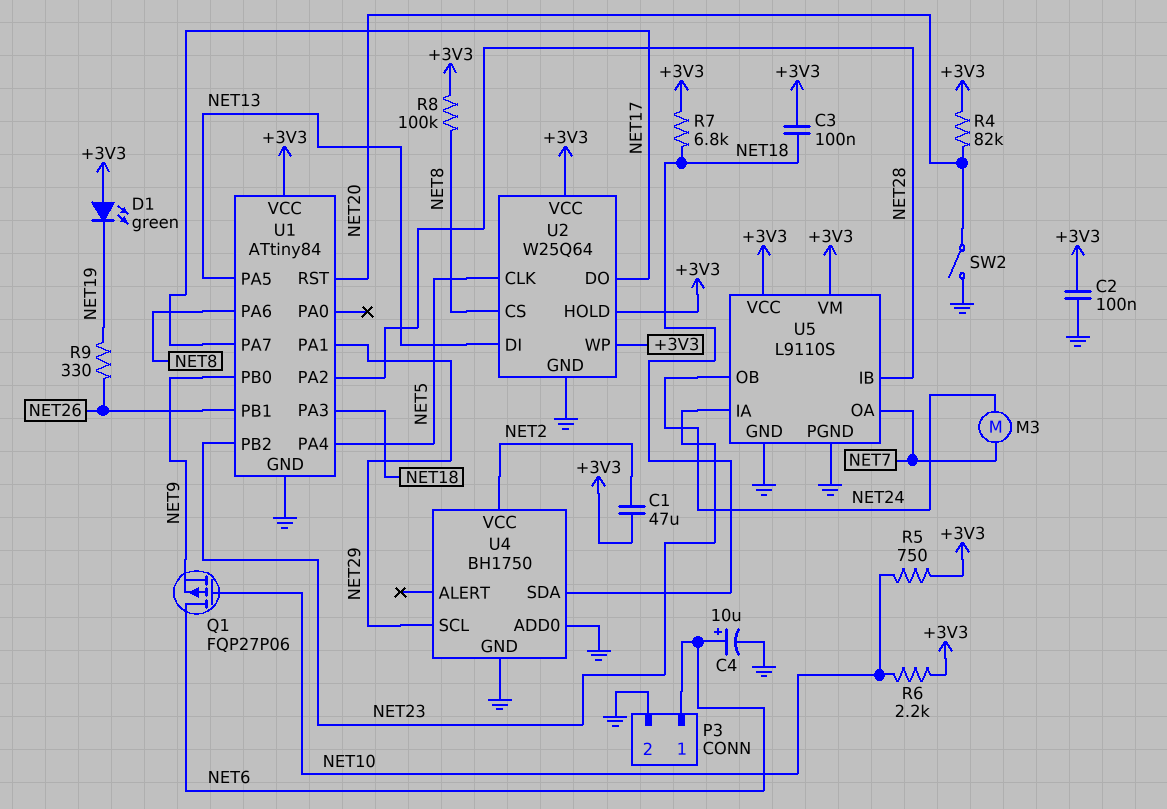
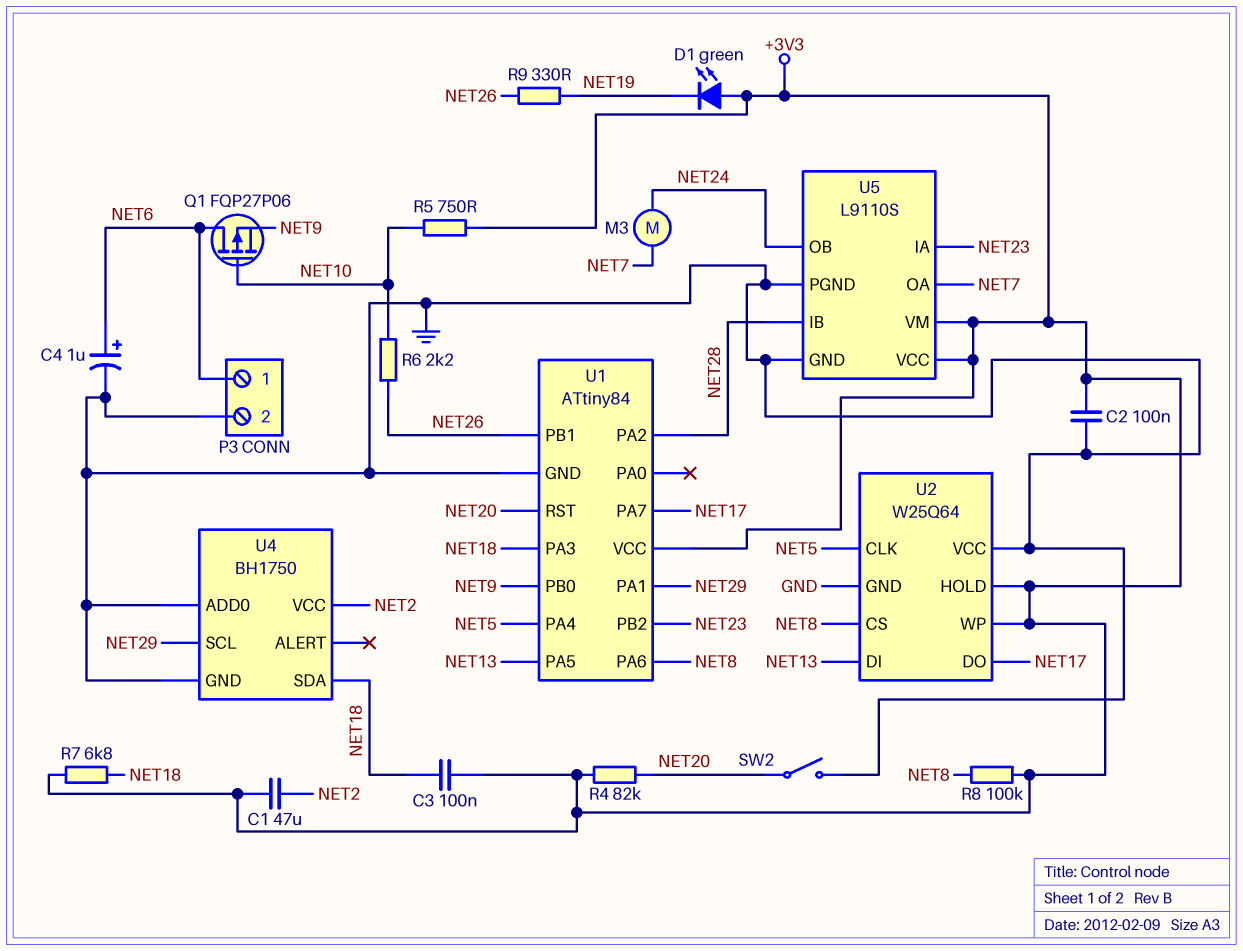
C4: 10uF (plus NET6, minus GND) -> 1uF (plus NET6, minus GND)
R6: 2.2k (+3V3, NET10) -> 2.2k (NET10, NET26)
U2 pin VCC: +3V3 -> GND

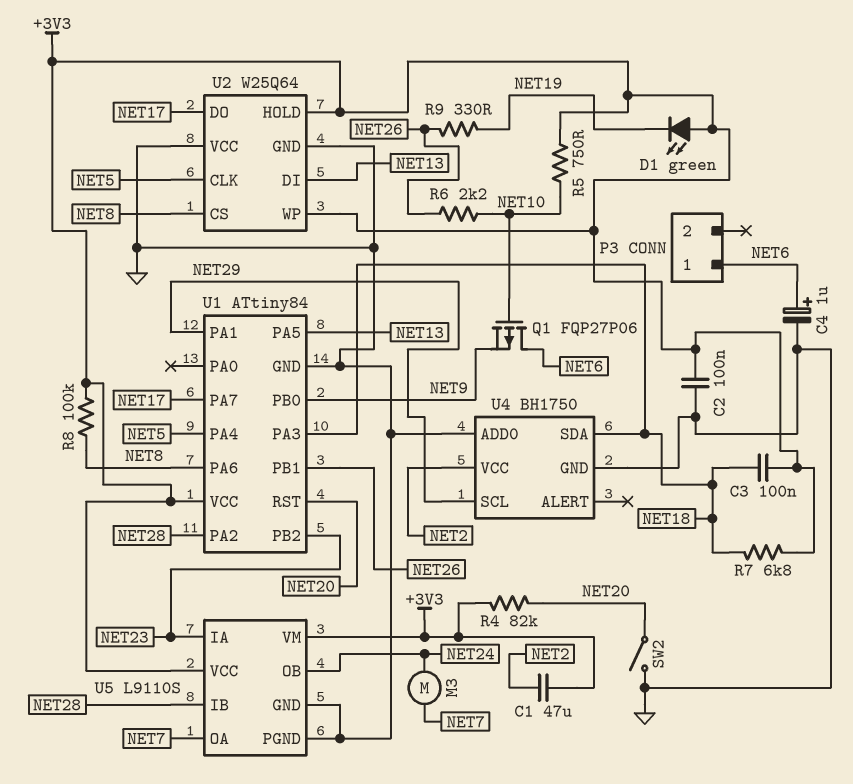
P3 pin 2: GND -> none

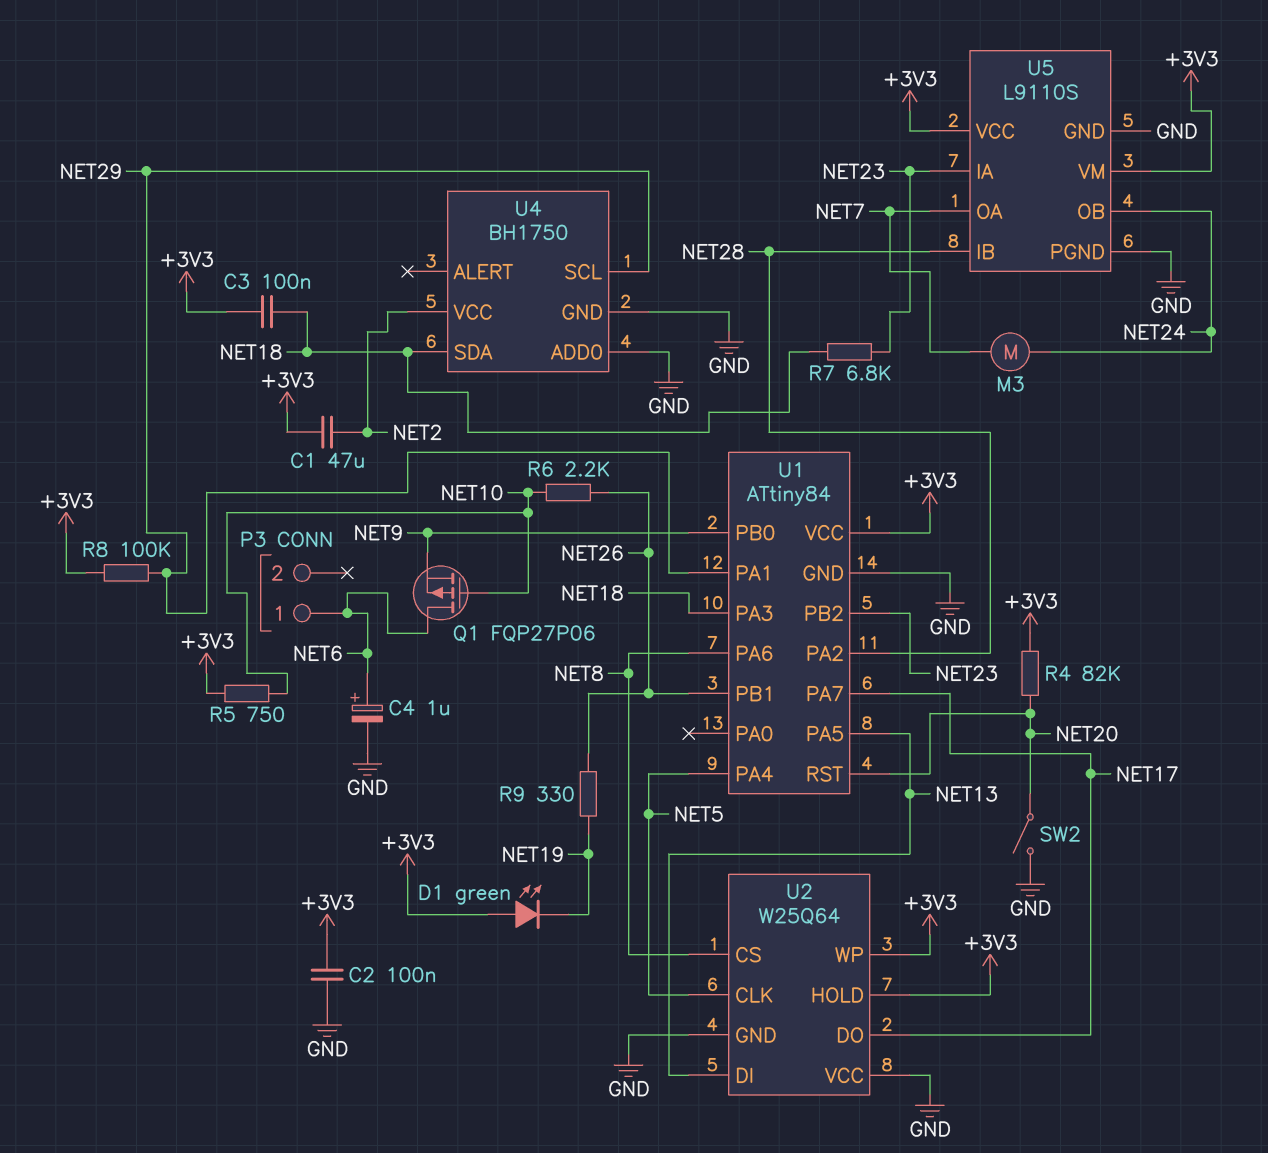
R7: 6.8k (+3V3, NET18) -> 6.8k (NET18, NET23)
R8: 100k (+3V3, NET8) -> 100k (+3V3, NET29)

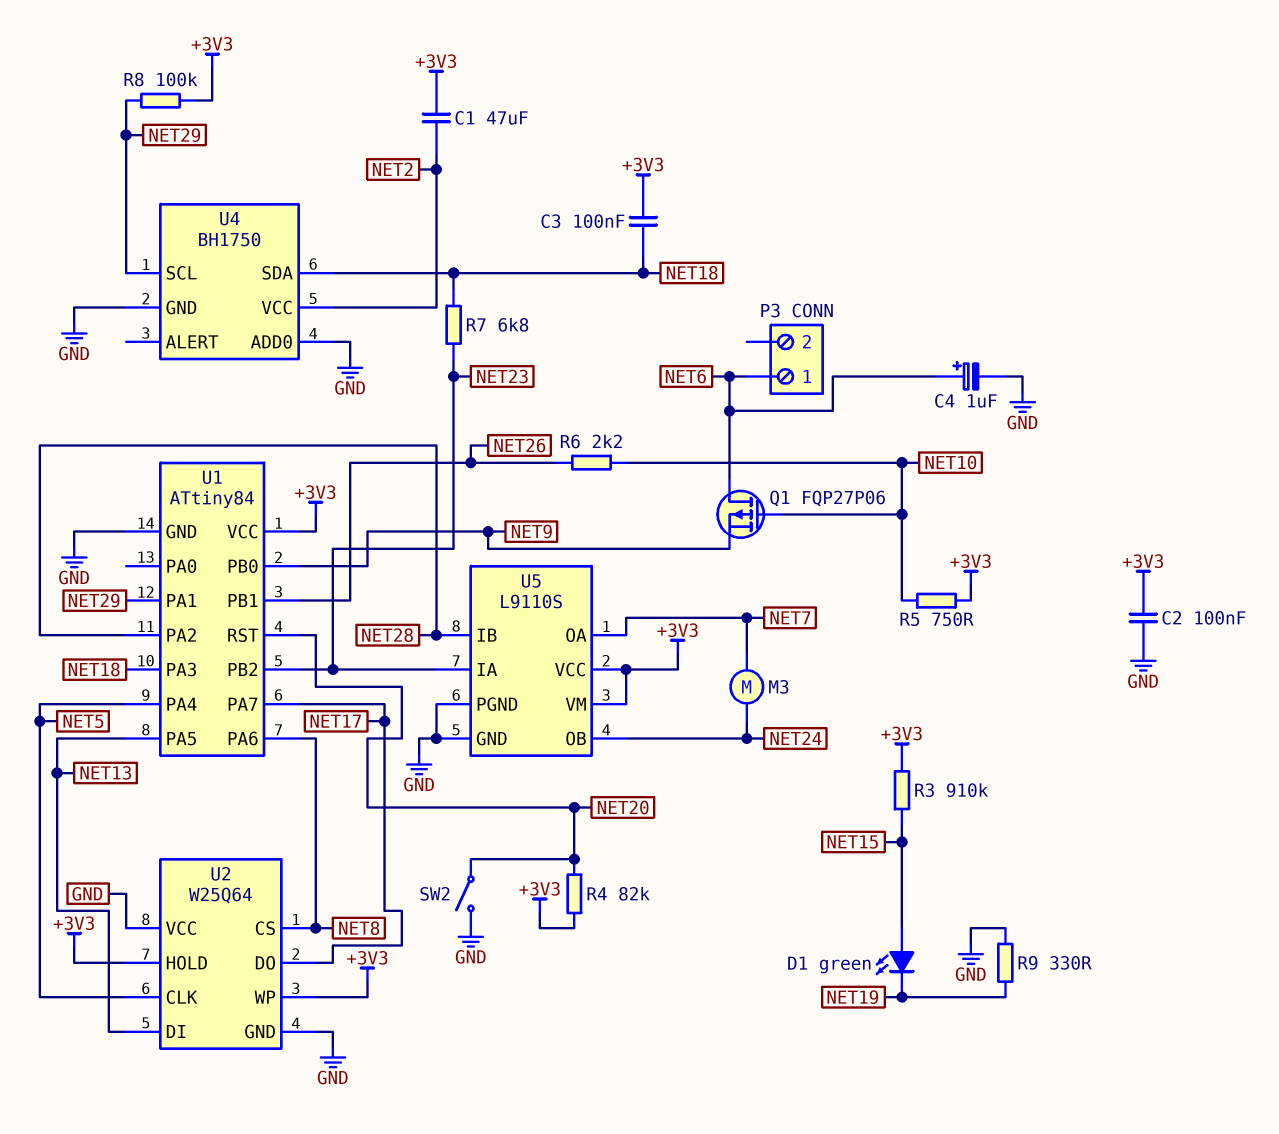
D1: LED green (A +3V3, K NET19) -> LED green (A NET15, K NET19)
R3: none -> 910k (+3V3, NET15)
R9: 330 (NET19, NET26) -> 330 (GND, NET19)

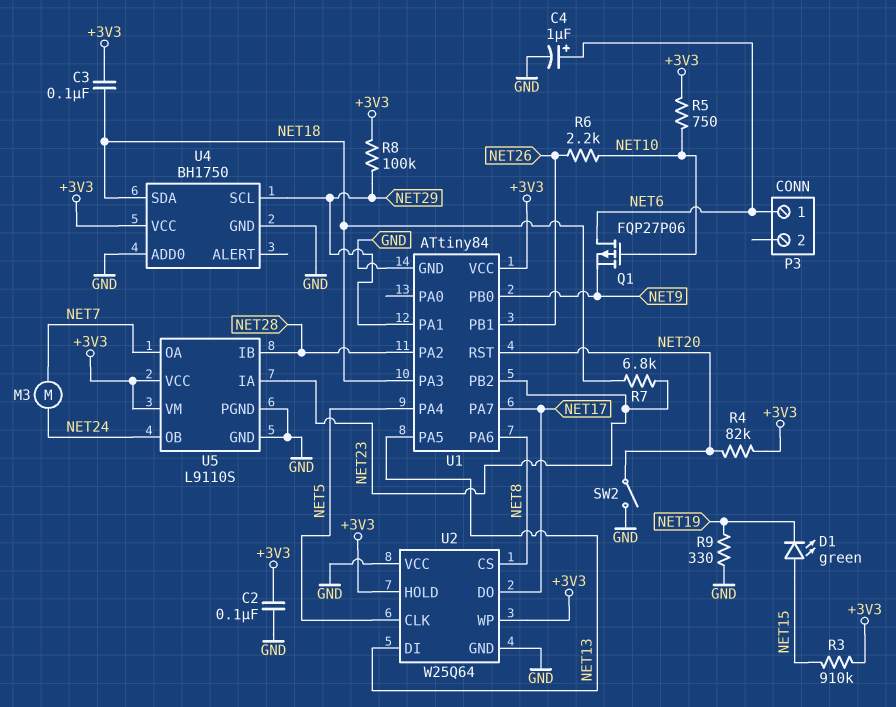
C1: 47uF (+3V3, NET2) -> none
U4 pin VCC: NET2 -> +3V3

